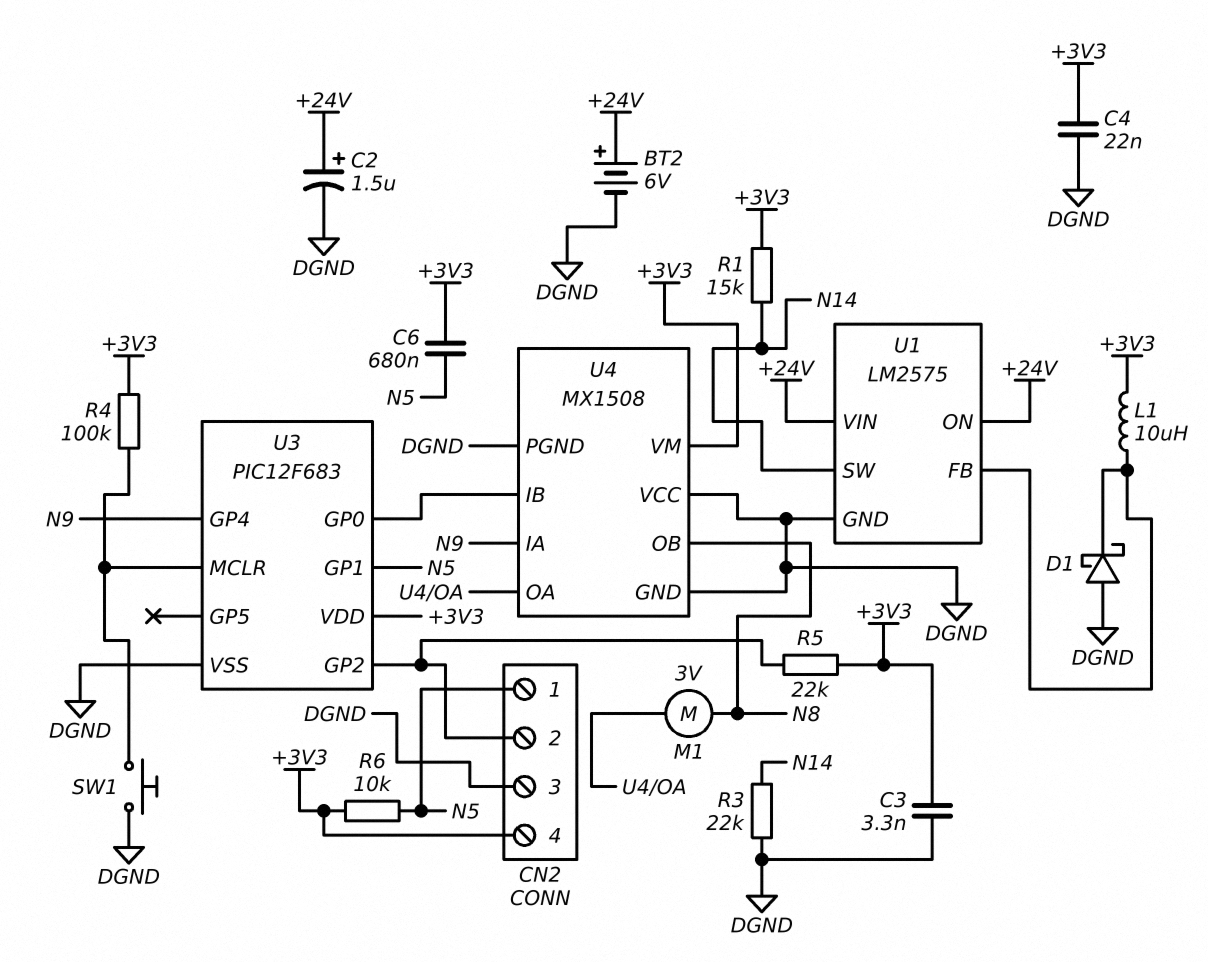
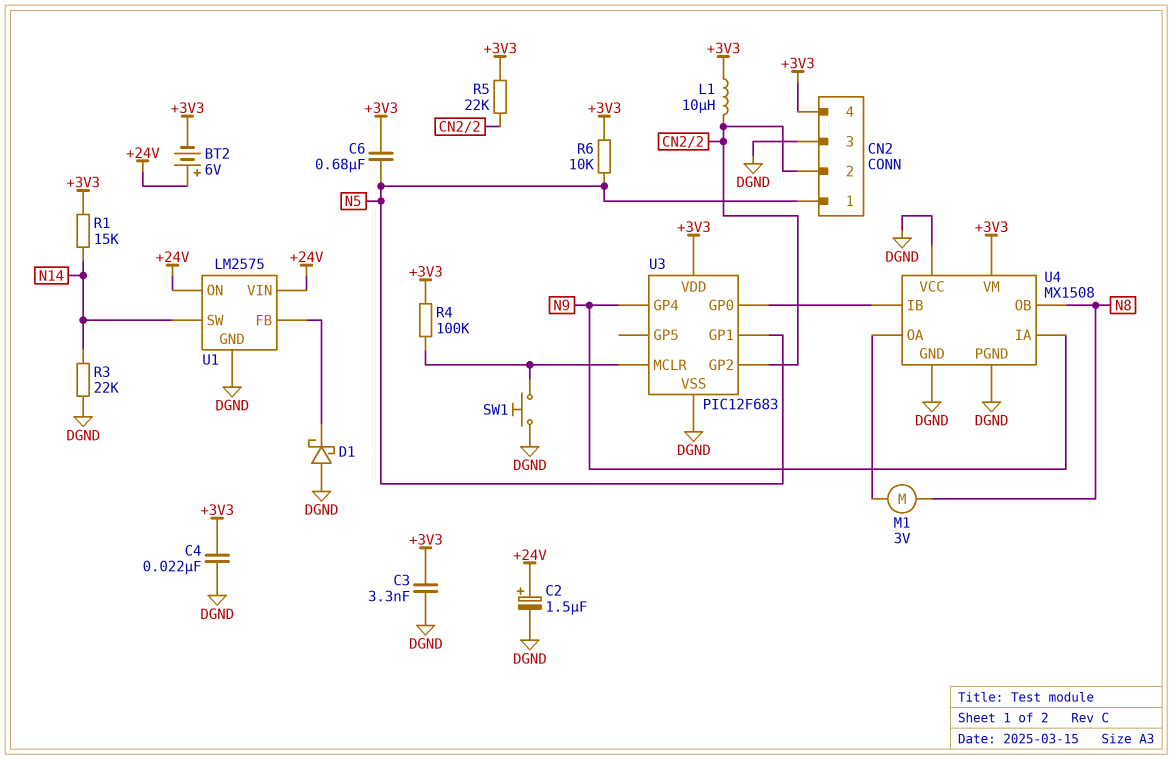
BT2: 6V (plus +24V, minus DGND) -> 6V (plus +24V, minus +3V3)
L1: 10uH (+3V3, U1/FB) -> 10uH (+3V3, CN2/2)

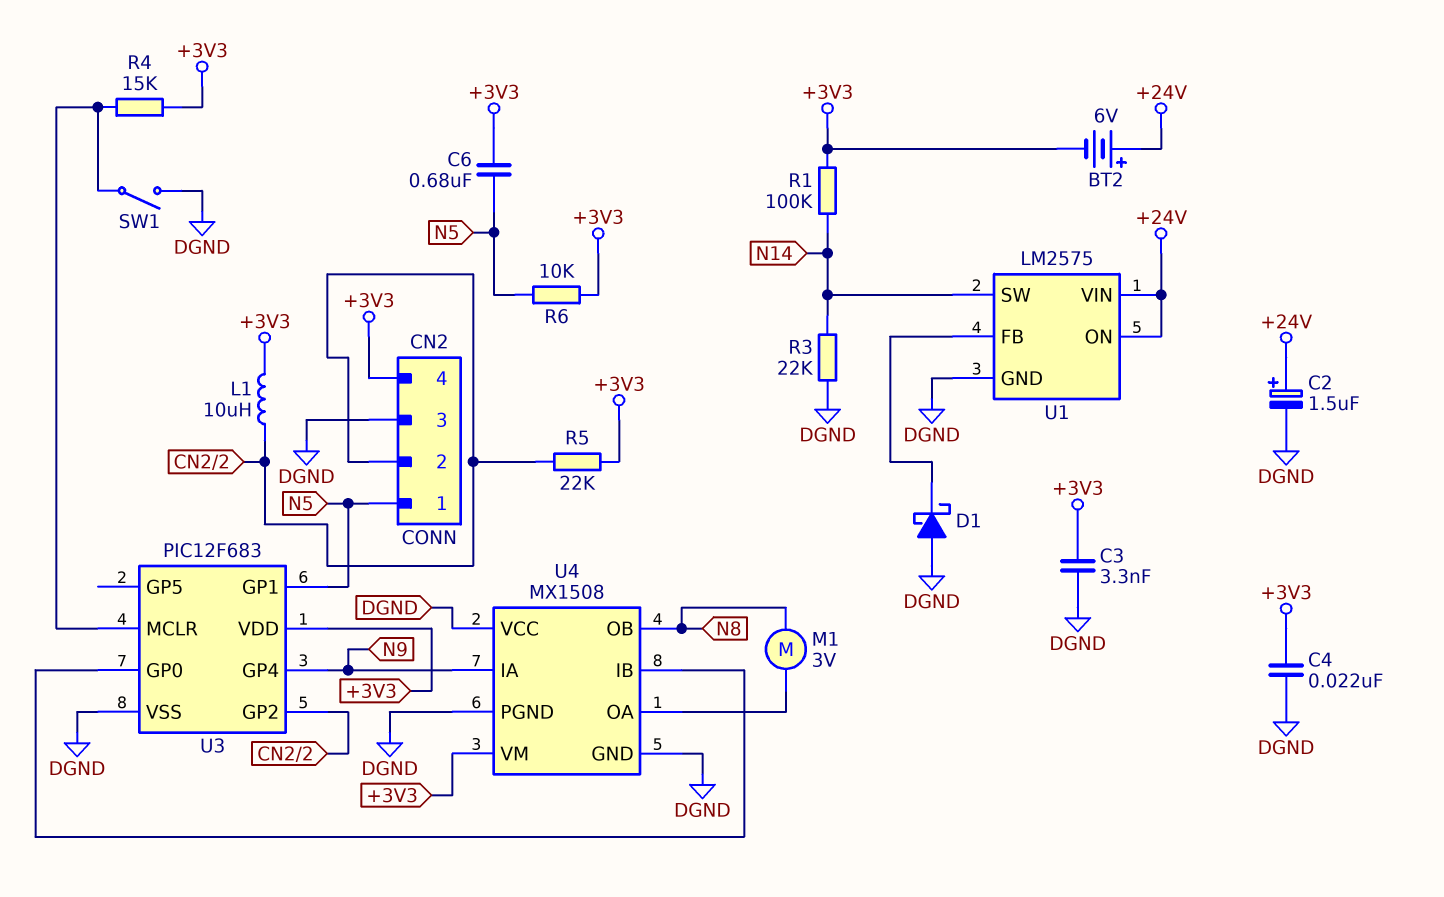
R1: 15k (+3V3, N14) -> 100k (+3V3, N14)
R4: 100k (+3V3, U3/MCLR) -> 15k (+3V3, U3/MCLR)
SW1: button (DGND, U3/MCLR) -> switch (DGND, U3/MCLR)

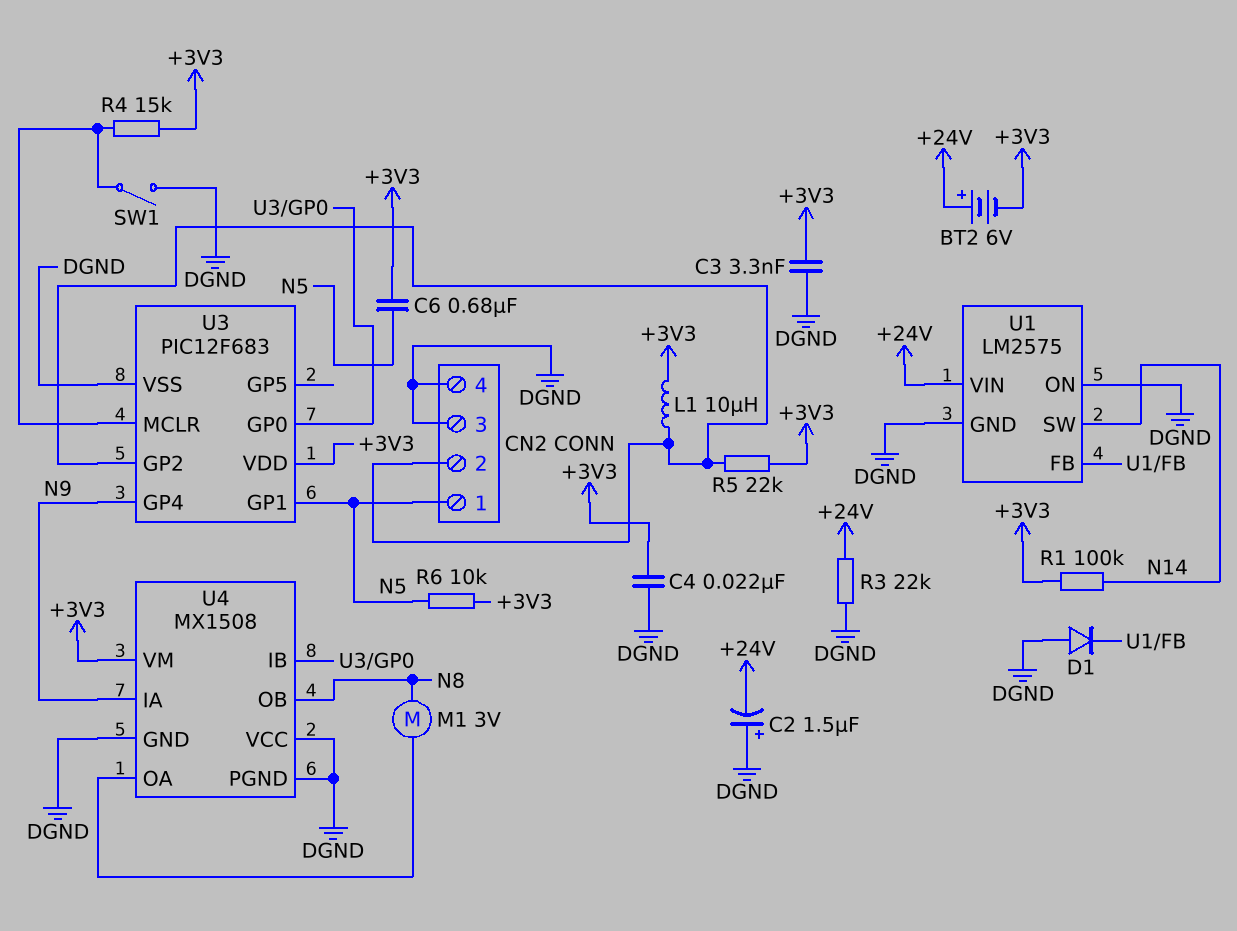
C2: 1.5uF (plus +24V, minus DGND) -> 1.5uF (plus DGND, minus +24V)
CN2 pin 4: +3V3 -> DGND
D1: schottky (A DGND, K U1/FB) -> diode (A DGND, K U1/FB)
R3: 22k (DGND, N14) -> 22k (+24V, DGND)
U1 pin ON: +24V -> DGND

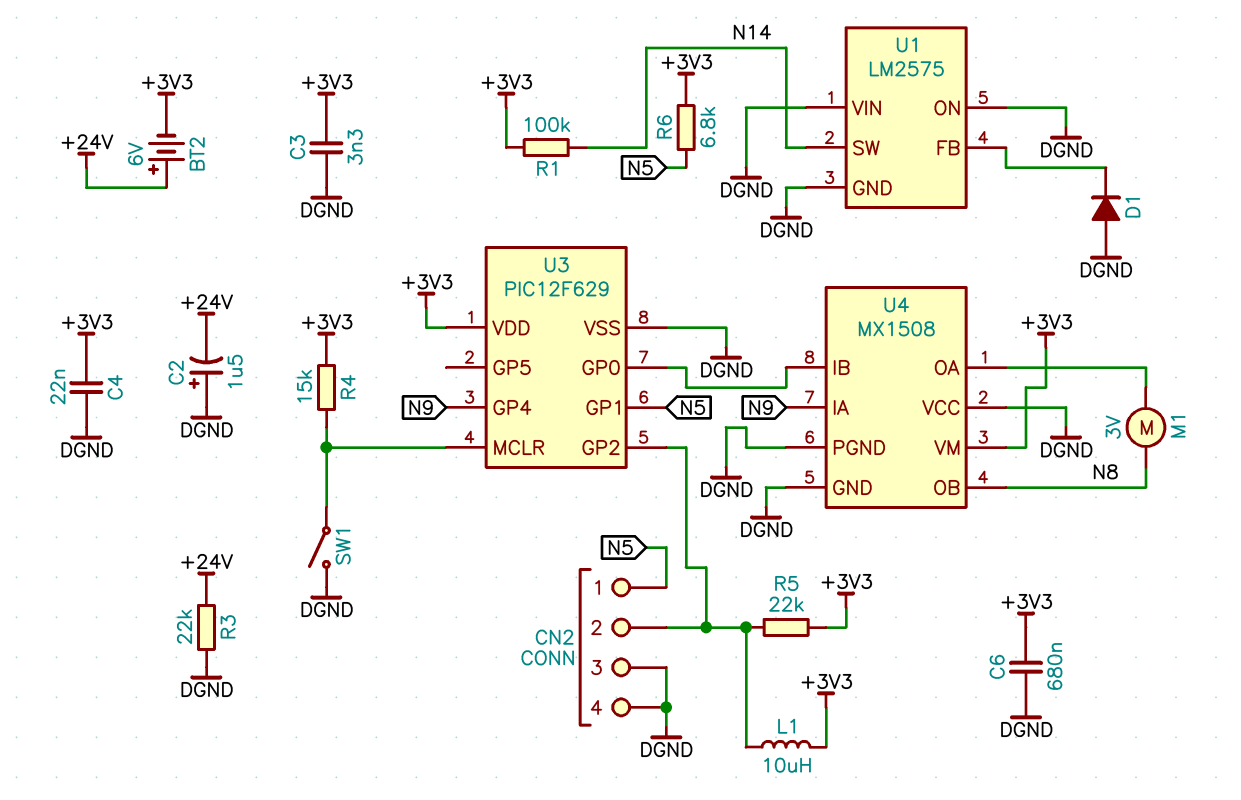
C6: 680nF (+3V3, N5) -> 680nF (+3V3, DGND)
R6: 10k (+3V3, N5) -> 6.8k (+3V3, N5)
U1 pin VIN: +24V -> DGND
U3: PIC12F683 -> PIC12F629

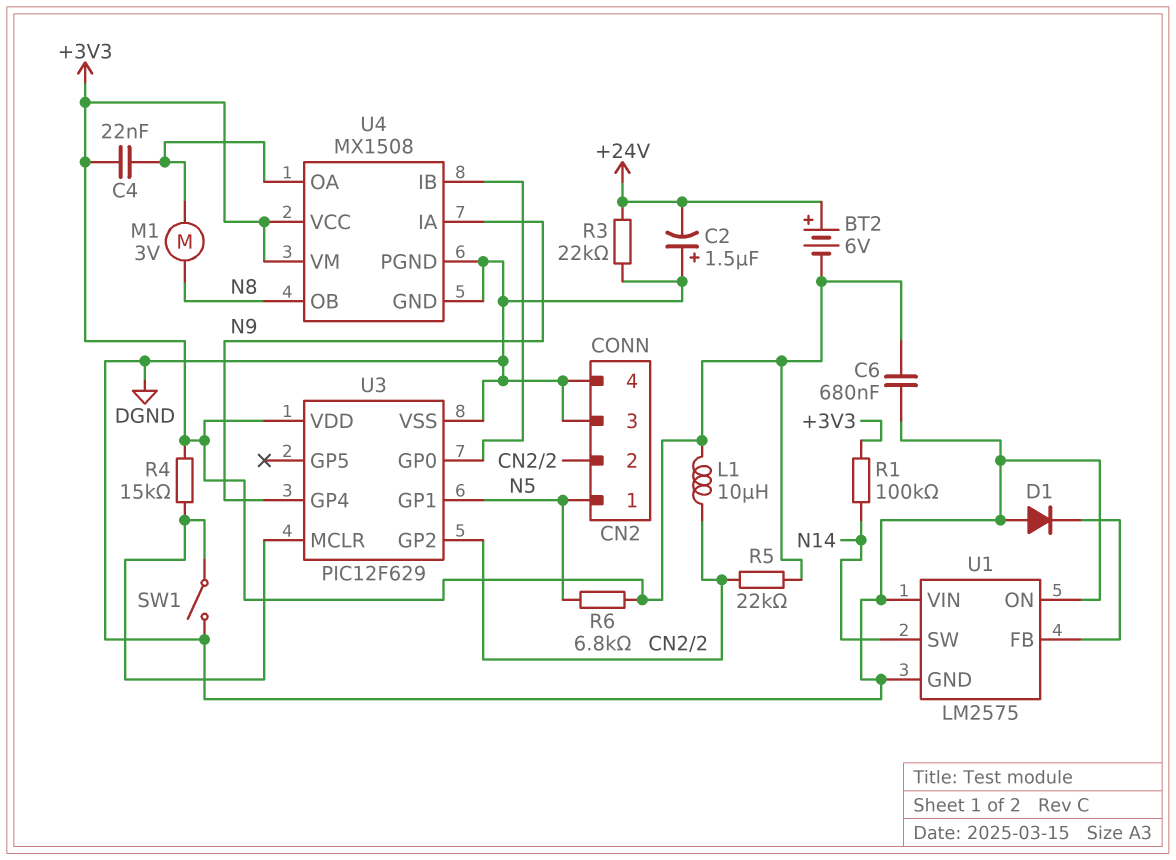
C3: 3.3nF (+3V3, DGND) -> none
C4: 22nF (+3V3, DGND) -> 22nF (+3V3, U4/OA)
U4 pin VCC: DGND -> +3V3

